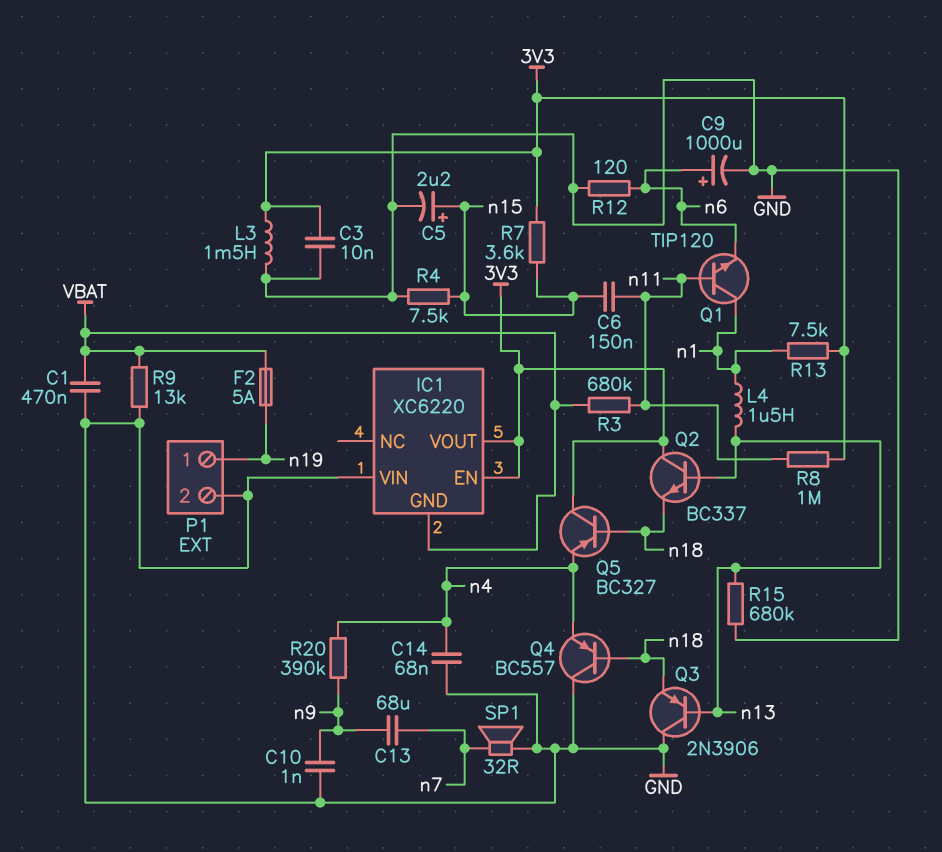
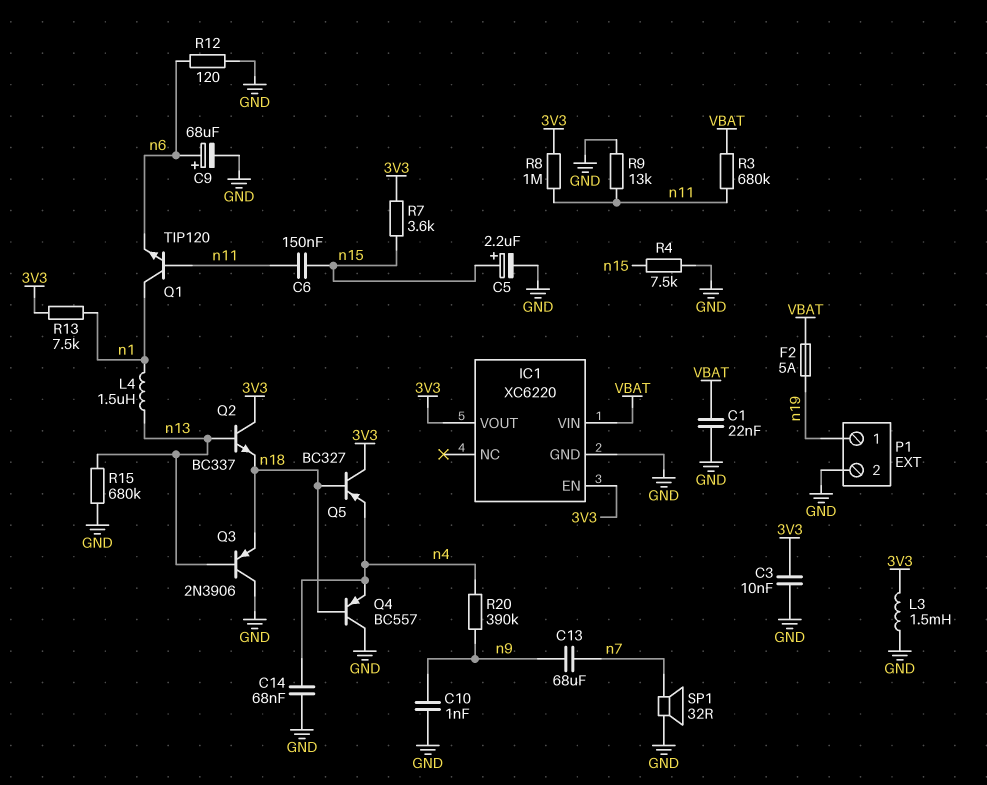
C1: 470nF (GND, VBAT) -> 22nF (GND, VBAT)
C9: 1000uF (plus n6, minus GND) -> 68uF (plus n6, minus GND)
IC1 pin GND: VBAT -> GND
IC1 pin VIN: GND -> VBAT
R9: 13k (GND, VBAT) -> 13k (GND, n11)

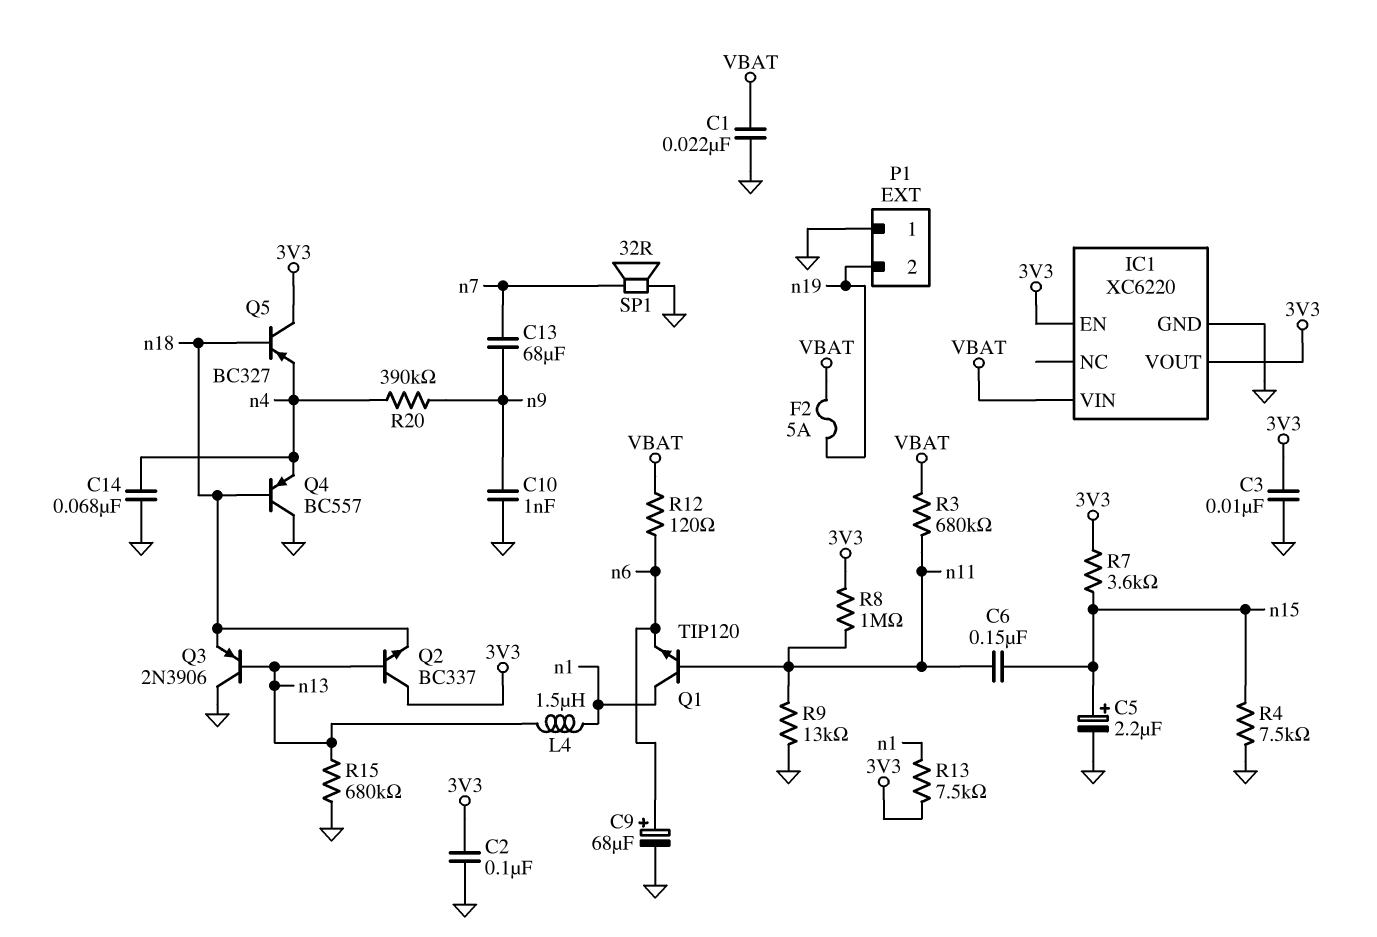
C2: none -> 100nF (3V3, GND)
L3: 1.5mH (3V3, GND) -> none
P1 pin 1: n19 -> GND
P1 pin 2: GND -> n19
R12: 120 (GND, n6) -> 120 (VBAT, n6)

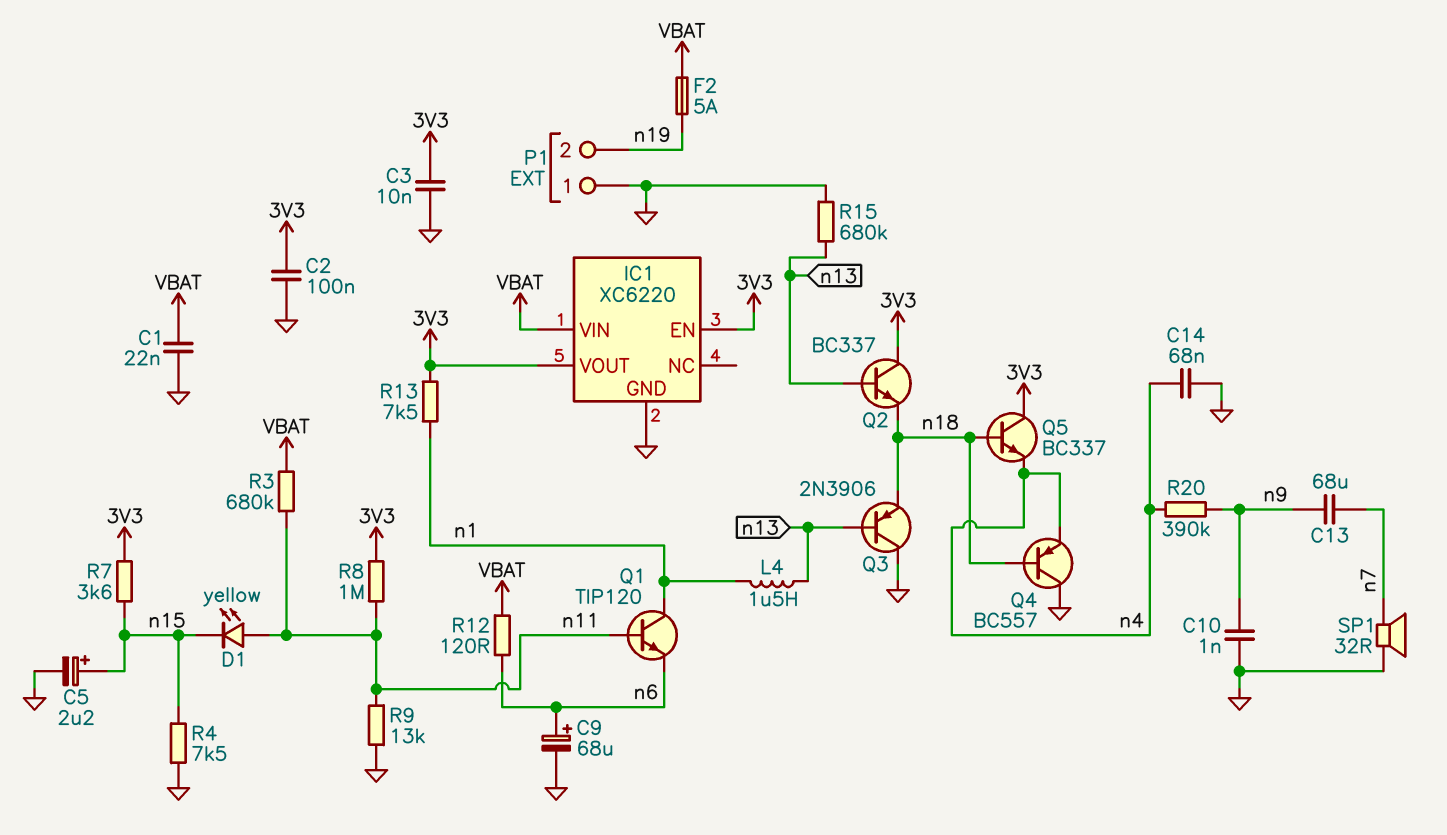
C6: 150nF (n11, n15) -> none
D1: none -> LED yellow (A n11, K n15)
Q5: PNP BC327 (B n18, C 3V3, E n4) -> NPN BC337 (B n18, C 3V3, E n4)

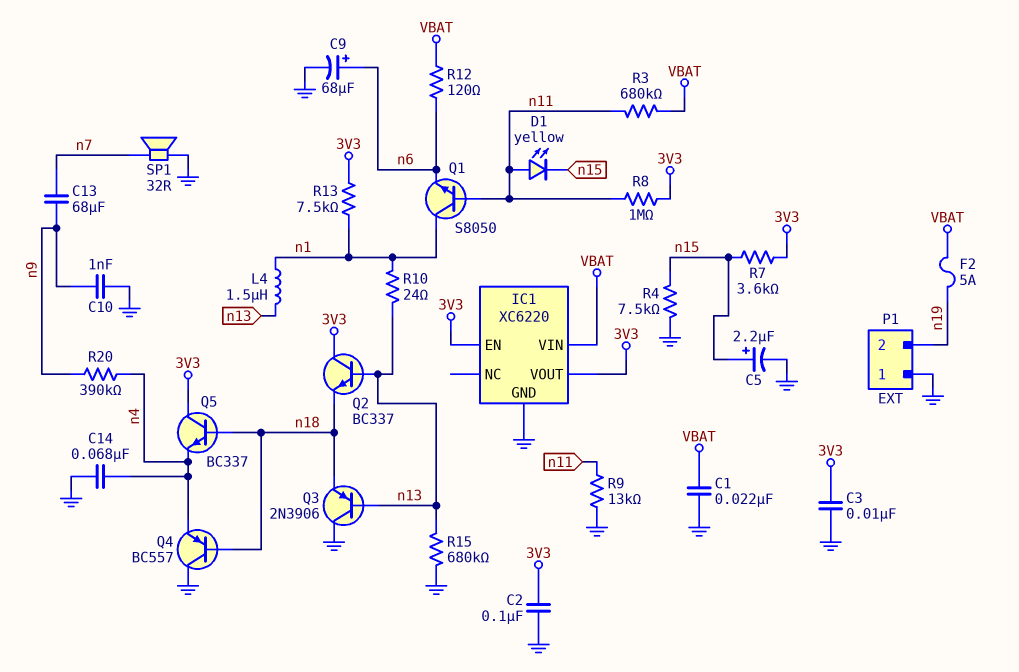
Q1: NPN TIP120 (B n11, C n1, E n6) -> NPN S8050 (B n11, C n1, E n6)
R10: none -> 24 (n1, n13)

